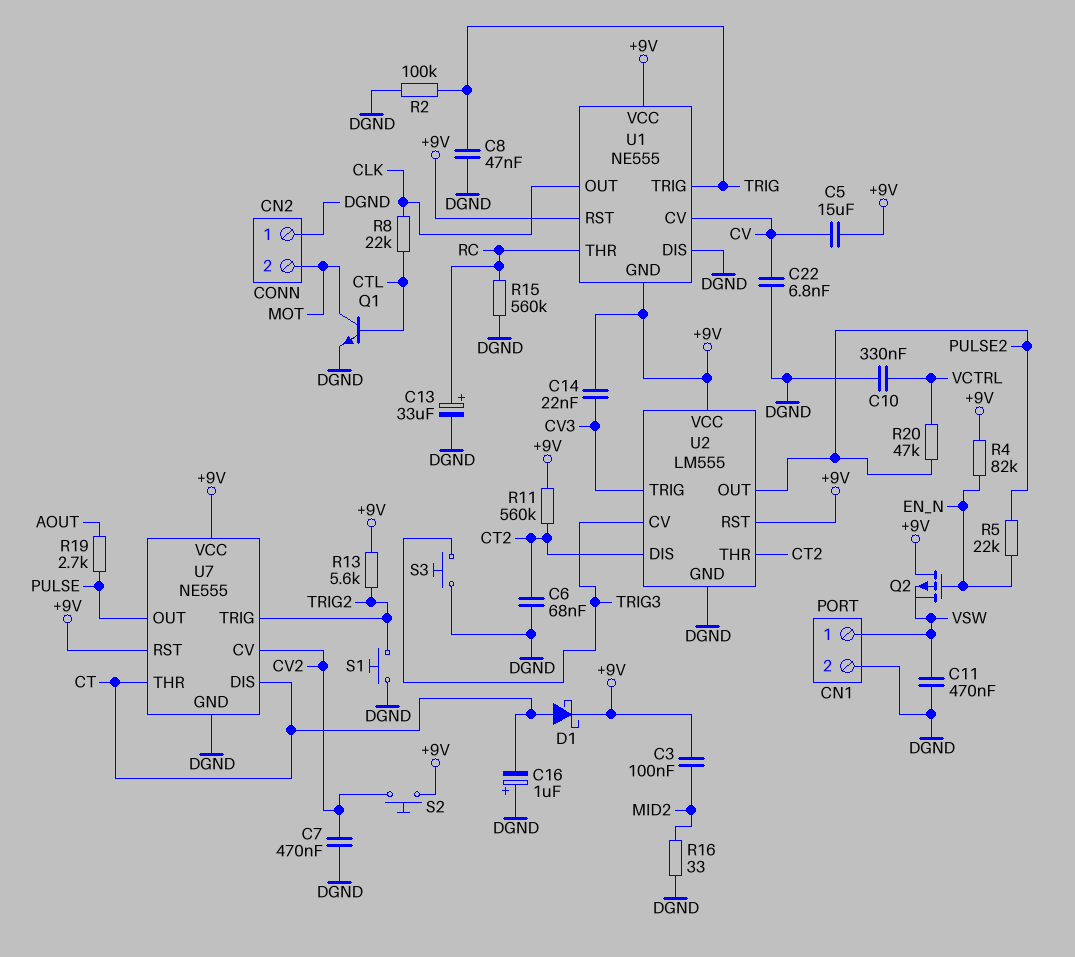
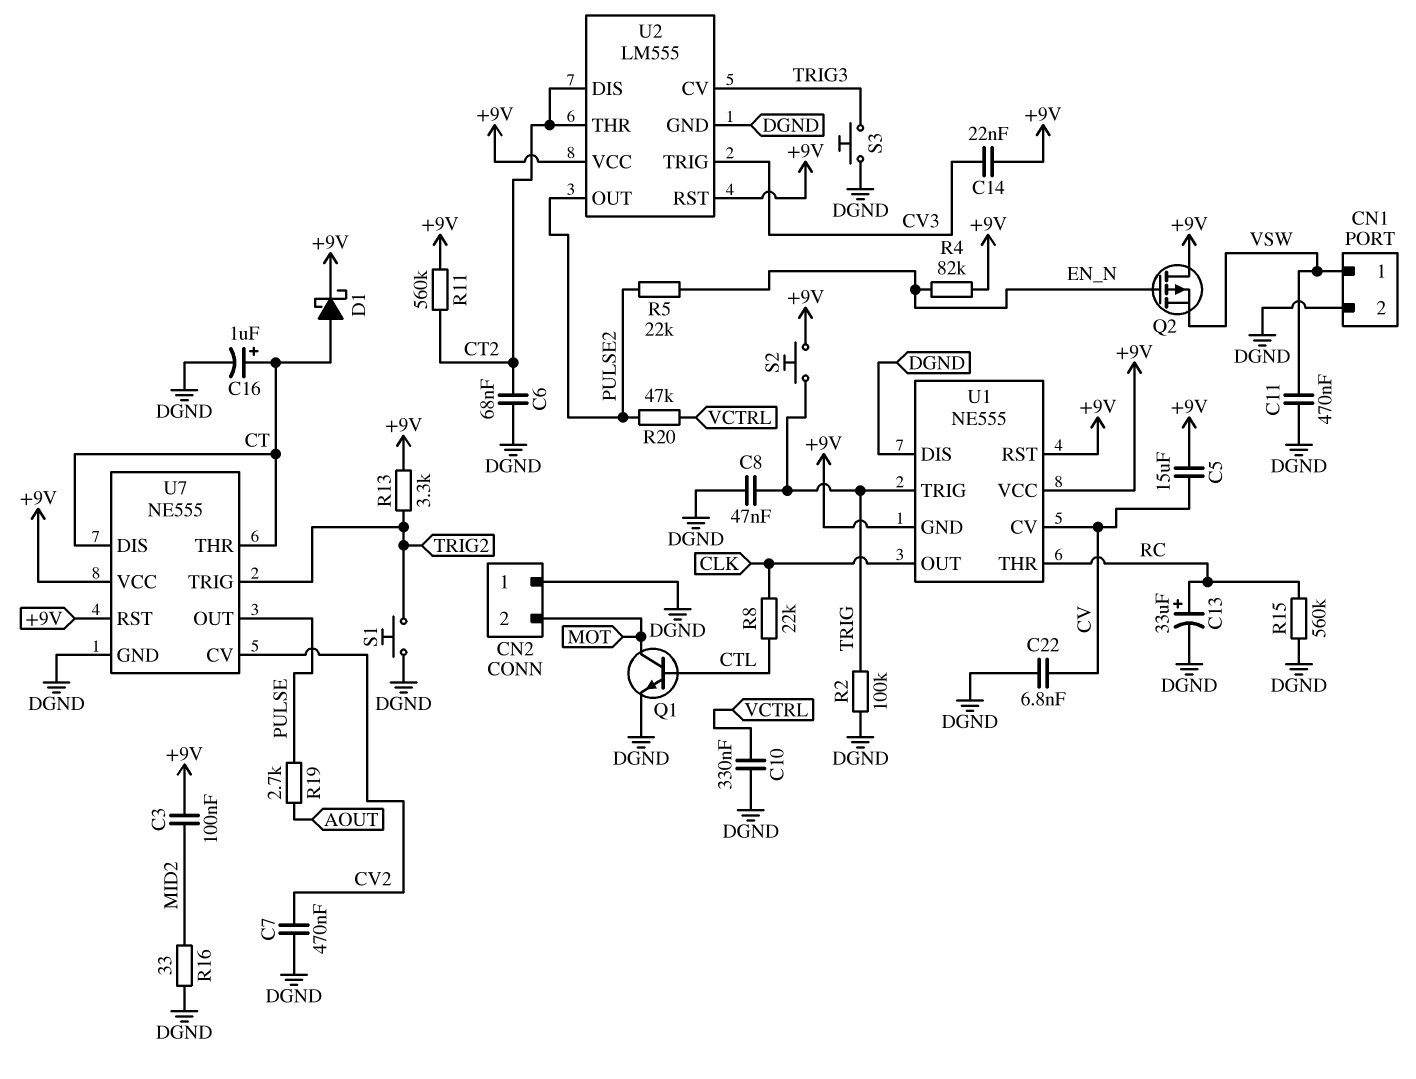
C16: 1uF (plus DGND, minus CT) -> 1uF (plus CT, minus DGND)
R13: 5.6k (+9V, TRIG2) -> 3.3k (+9V, TRIG2)
S2: button (+9V, CV2) -> button (+9V, TRIG)

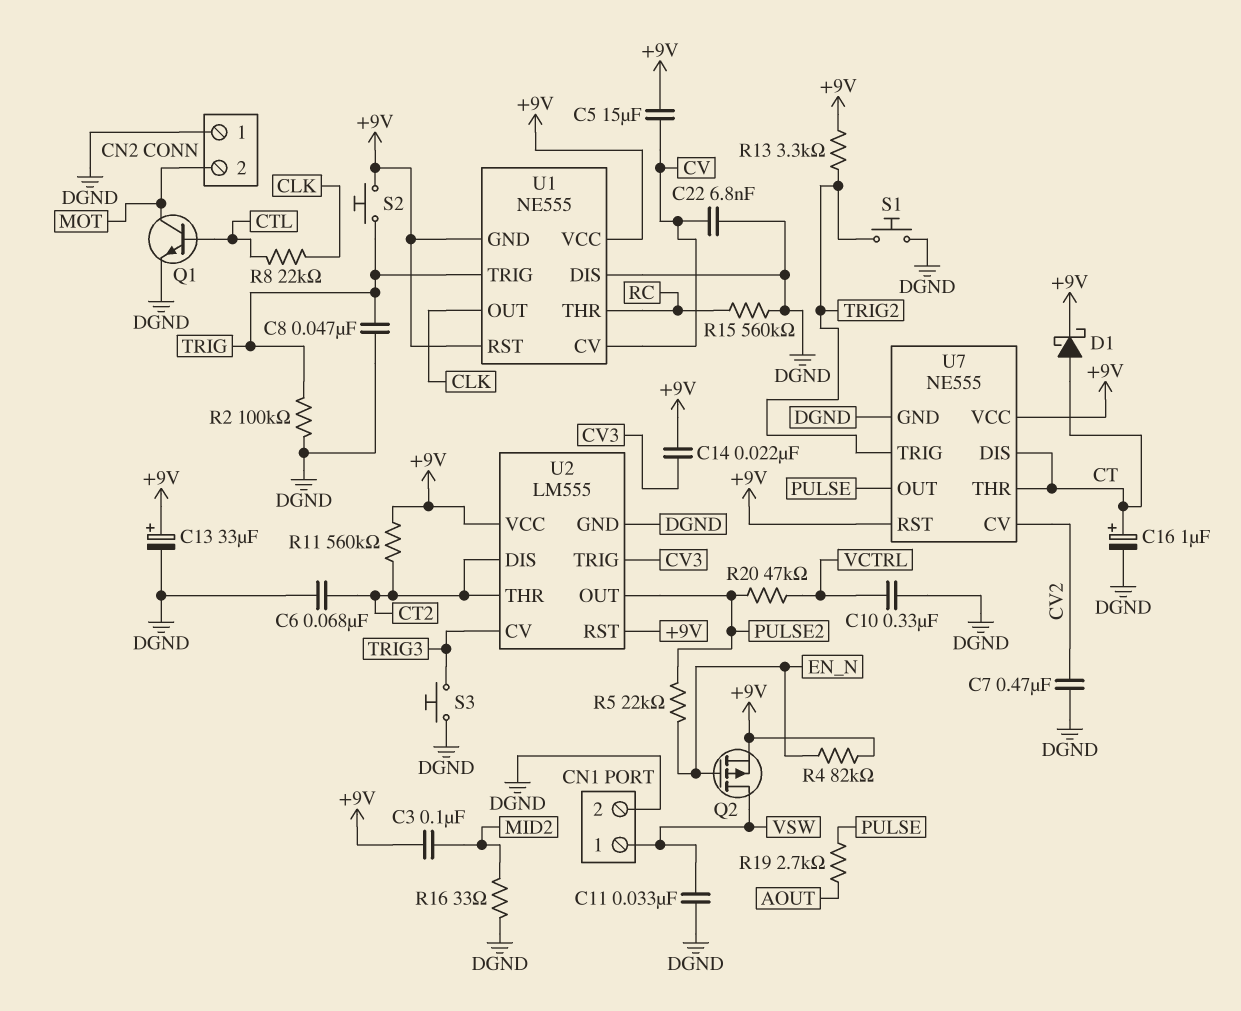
C11: 470nF (DGND, VSW) -> 33nF (DGND, VSW)
C13: 33uF (plus RC, minus DGND) -> 33uF (plus +9V, minus DGND)
Q2: PMOS (G EN_N, D +9V, S VSW) -> PMOS (G EN_N, D VSW, S +9V)

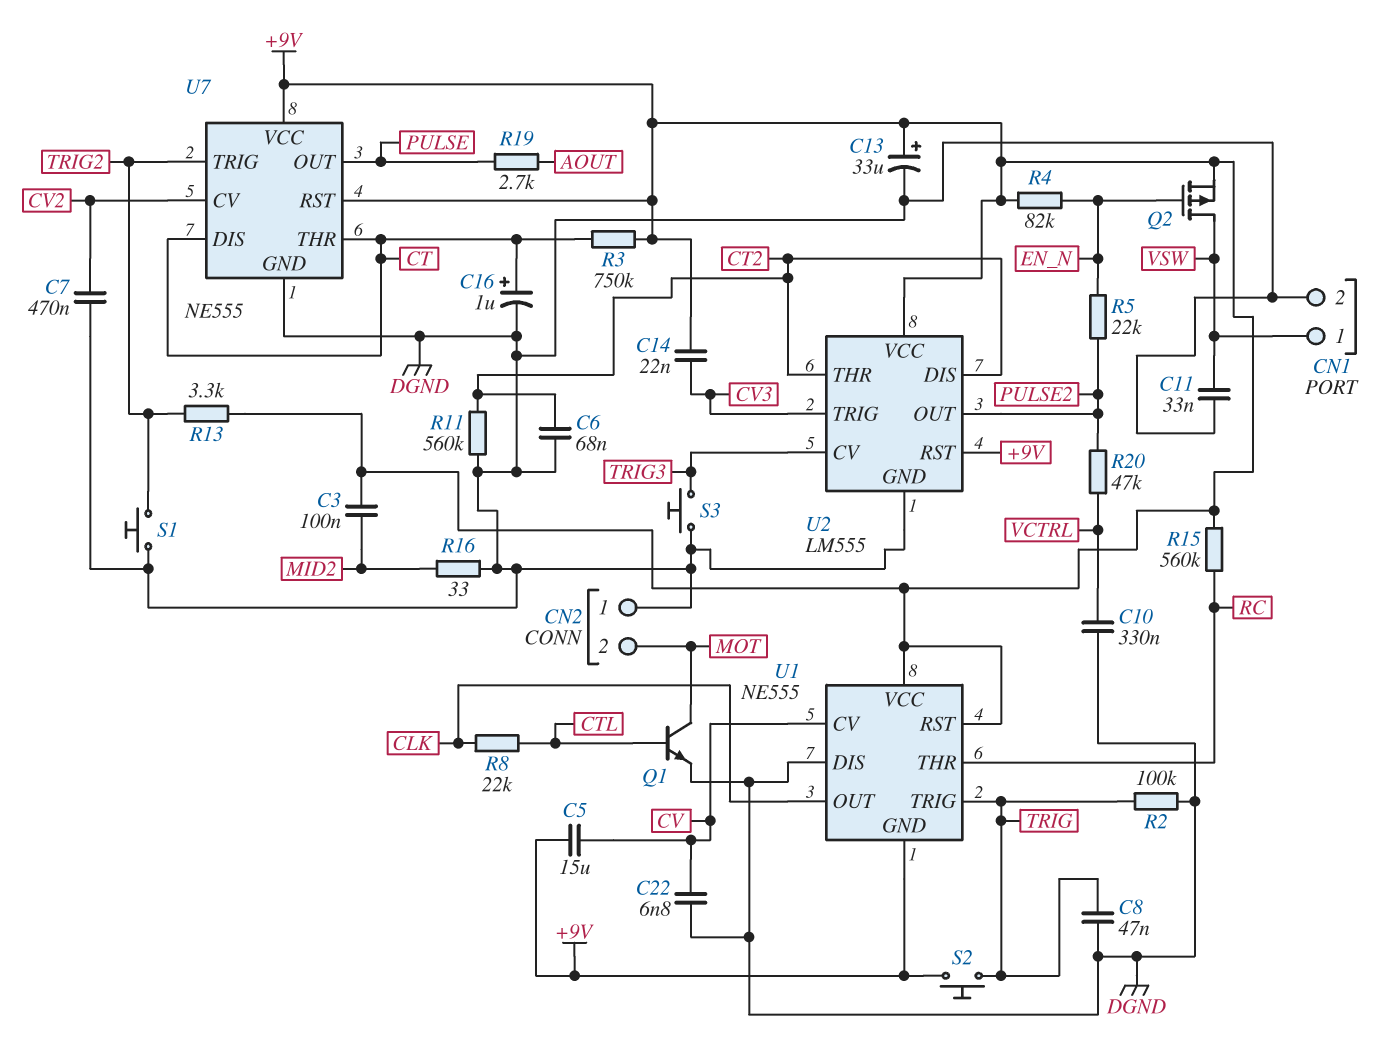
D1: schottky (A CT, K +9V) -> none
R3: none -> 750k (+9V, CT)
R11: 560k (+9V, CT2) -> 560k (CT2, DGND)
R15: 560k (DGND, RC) -> 560k (+9V, RC)

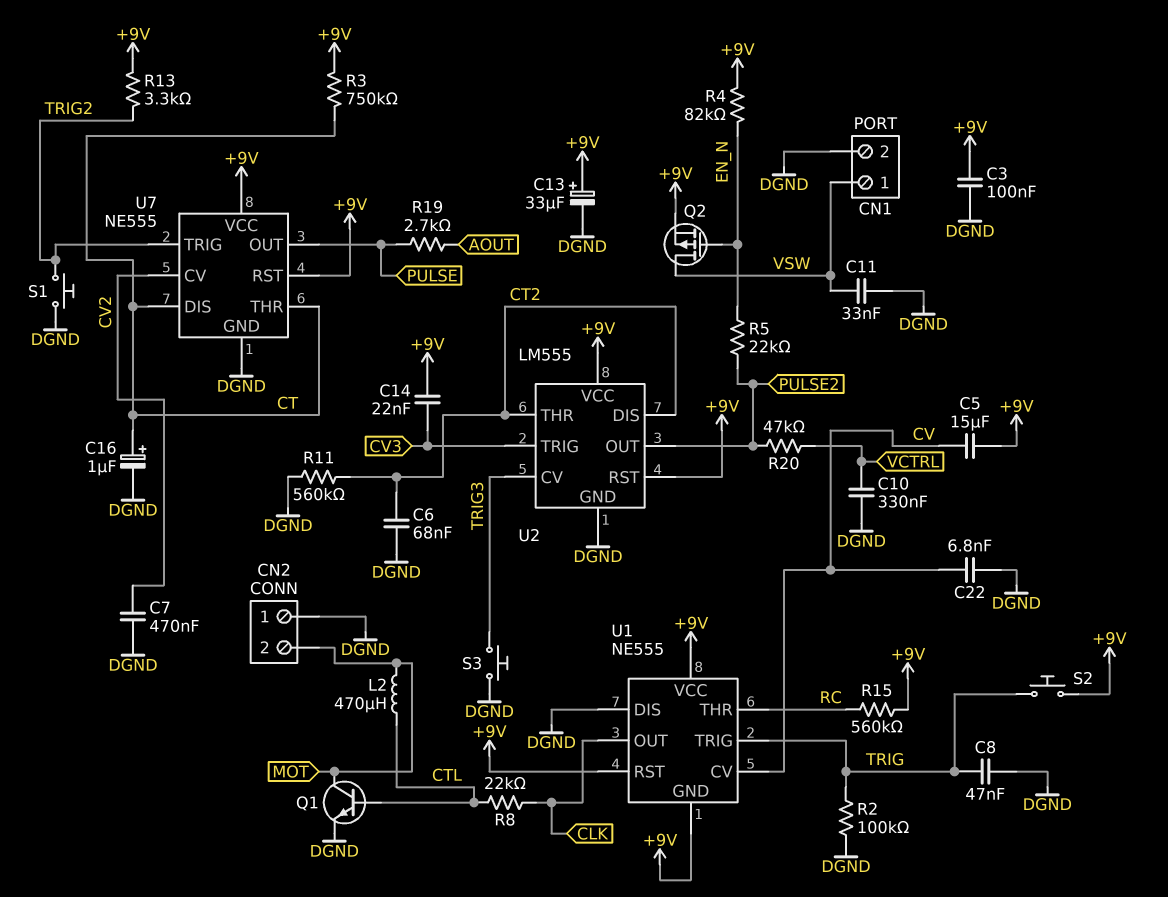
C3: 100nF (+9V, MID2) -> 100nF (+9V, DGND)
L2: none -> 470uH (CTL, MOT)
R16: 33 (DGND, MID2) -> none

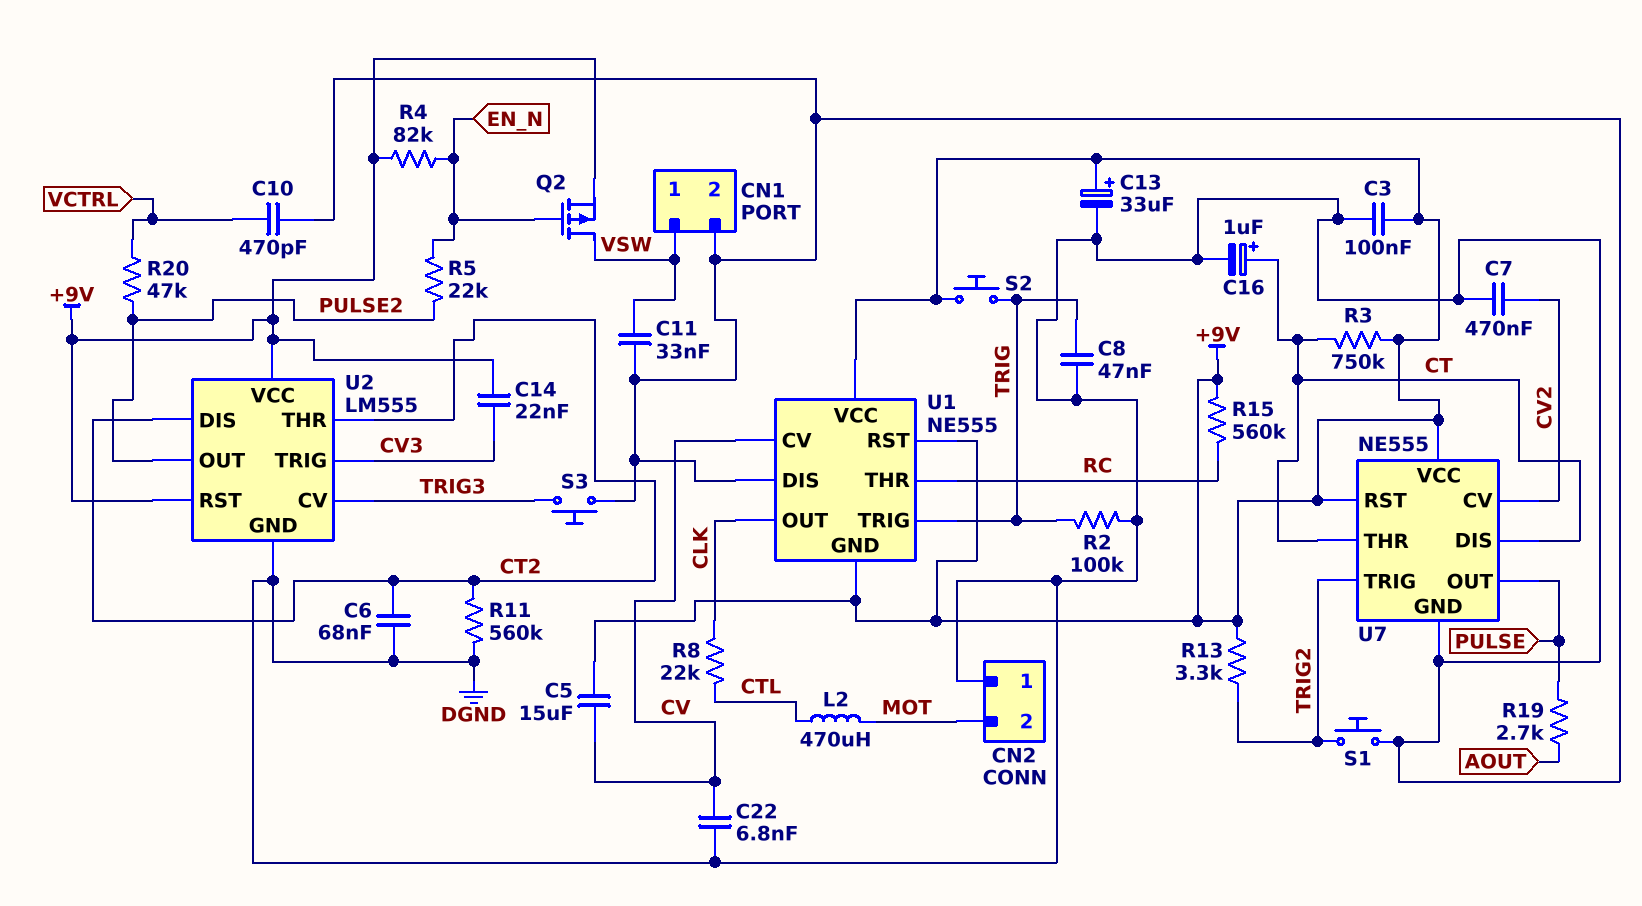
C10: 330nF (DGND, VCTRL) -> 470pF (DGND, VCTRL)
Q1: NPN (B CTL, C MOT, E DGND) -> none

